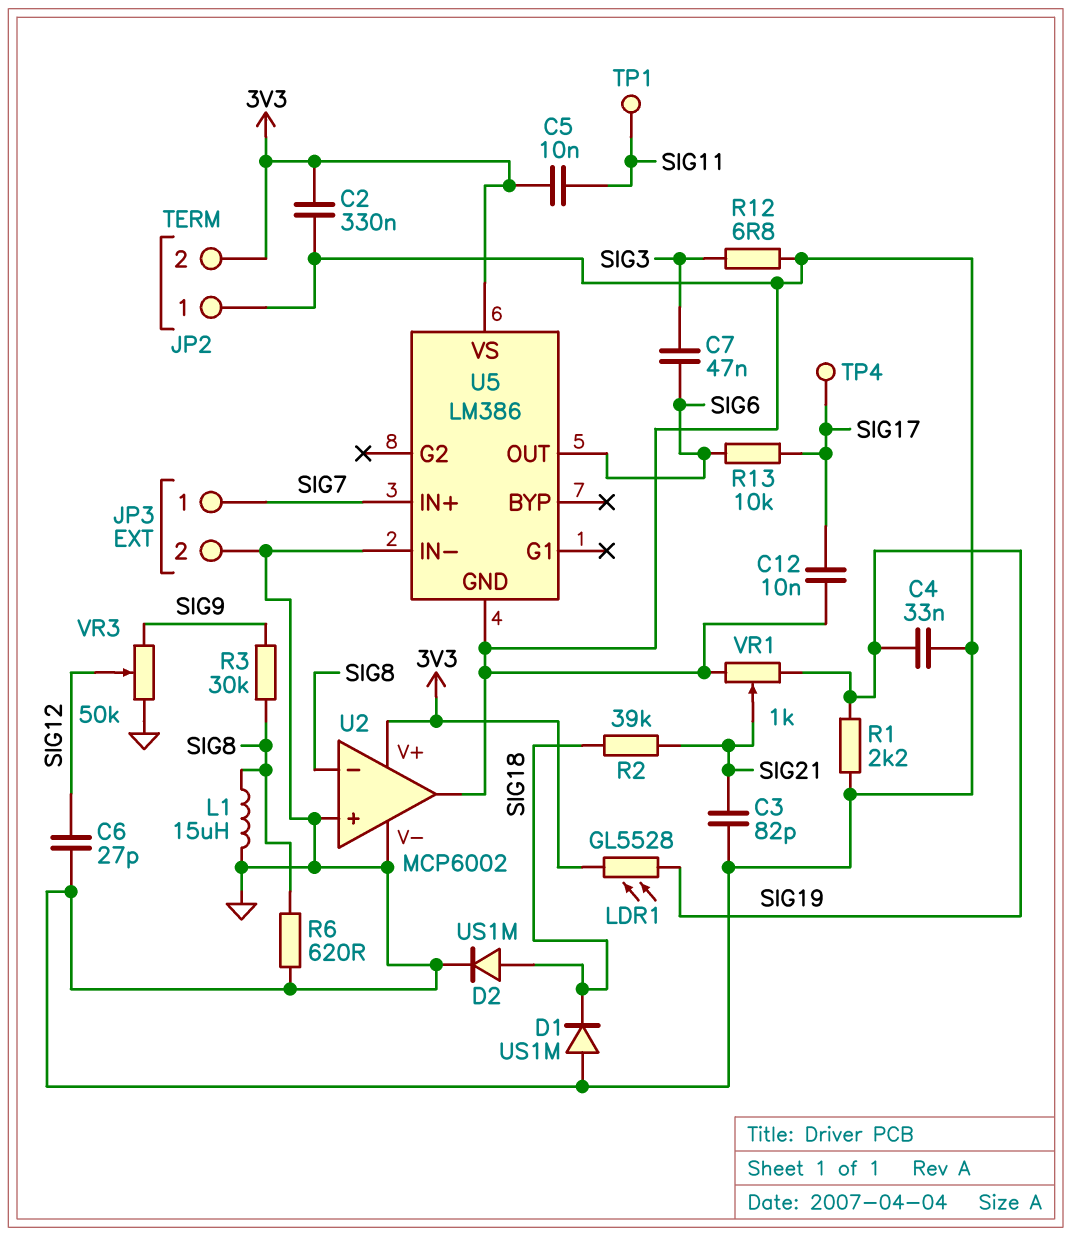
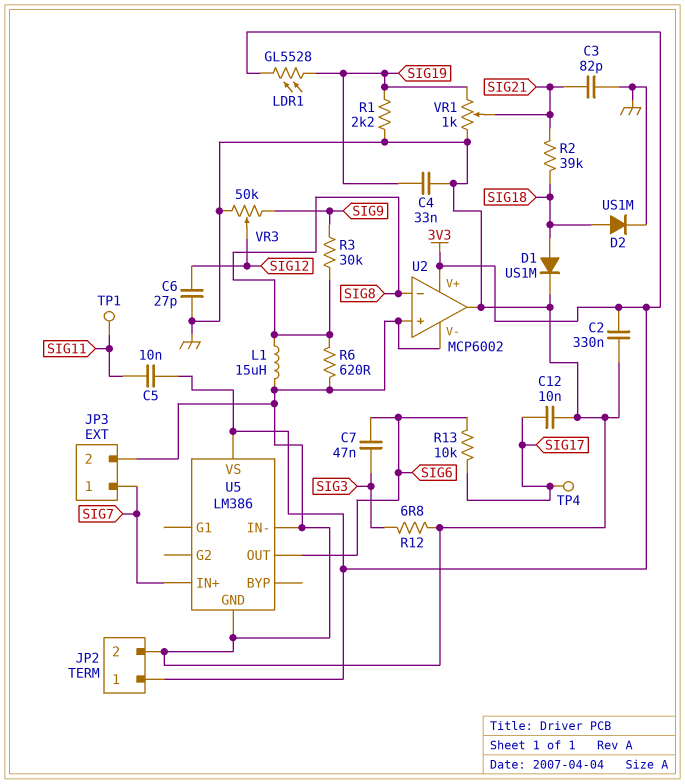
D1: diode US1M (A GND, K SIG18) -> diode US1M (A SIG18, K GND)
JP2 pin 1: GND -> 3V3
JP2 pin 2: 3V3 -> GND

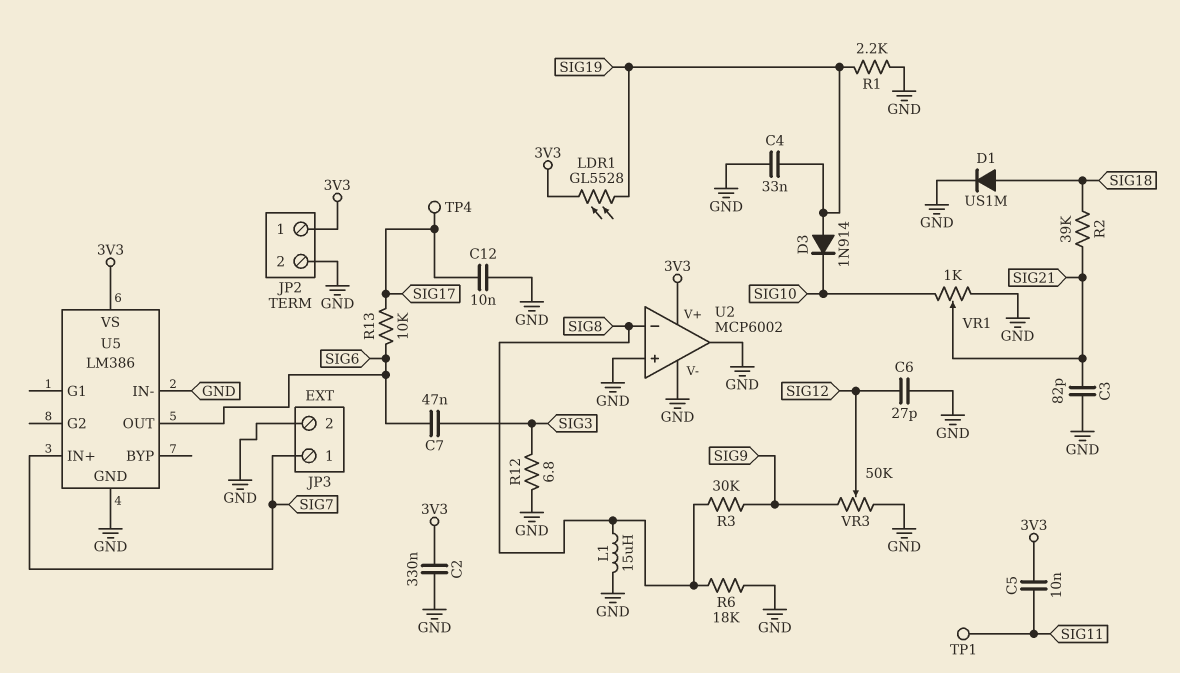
D2: diode US1M (A SIG18, K GND) -> none
D3: none -> diode 1N914 (A SIG19, K SIG10)
R6: 620 (GND, SIG8) -> 18k (GND, SIG8)
VR1: 1k (GND, SIG19, wiper SIG21) -> 1k (GND, SIG10, wiper SIG21)

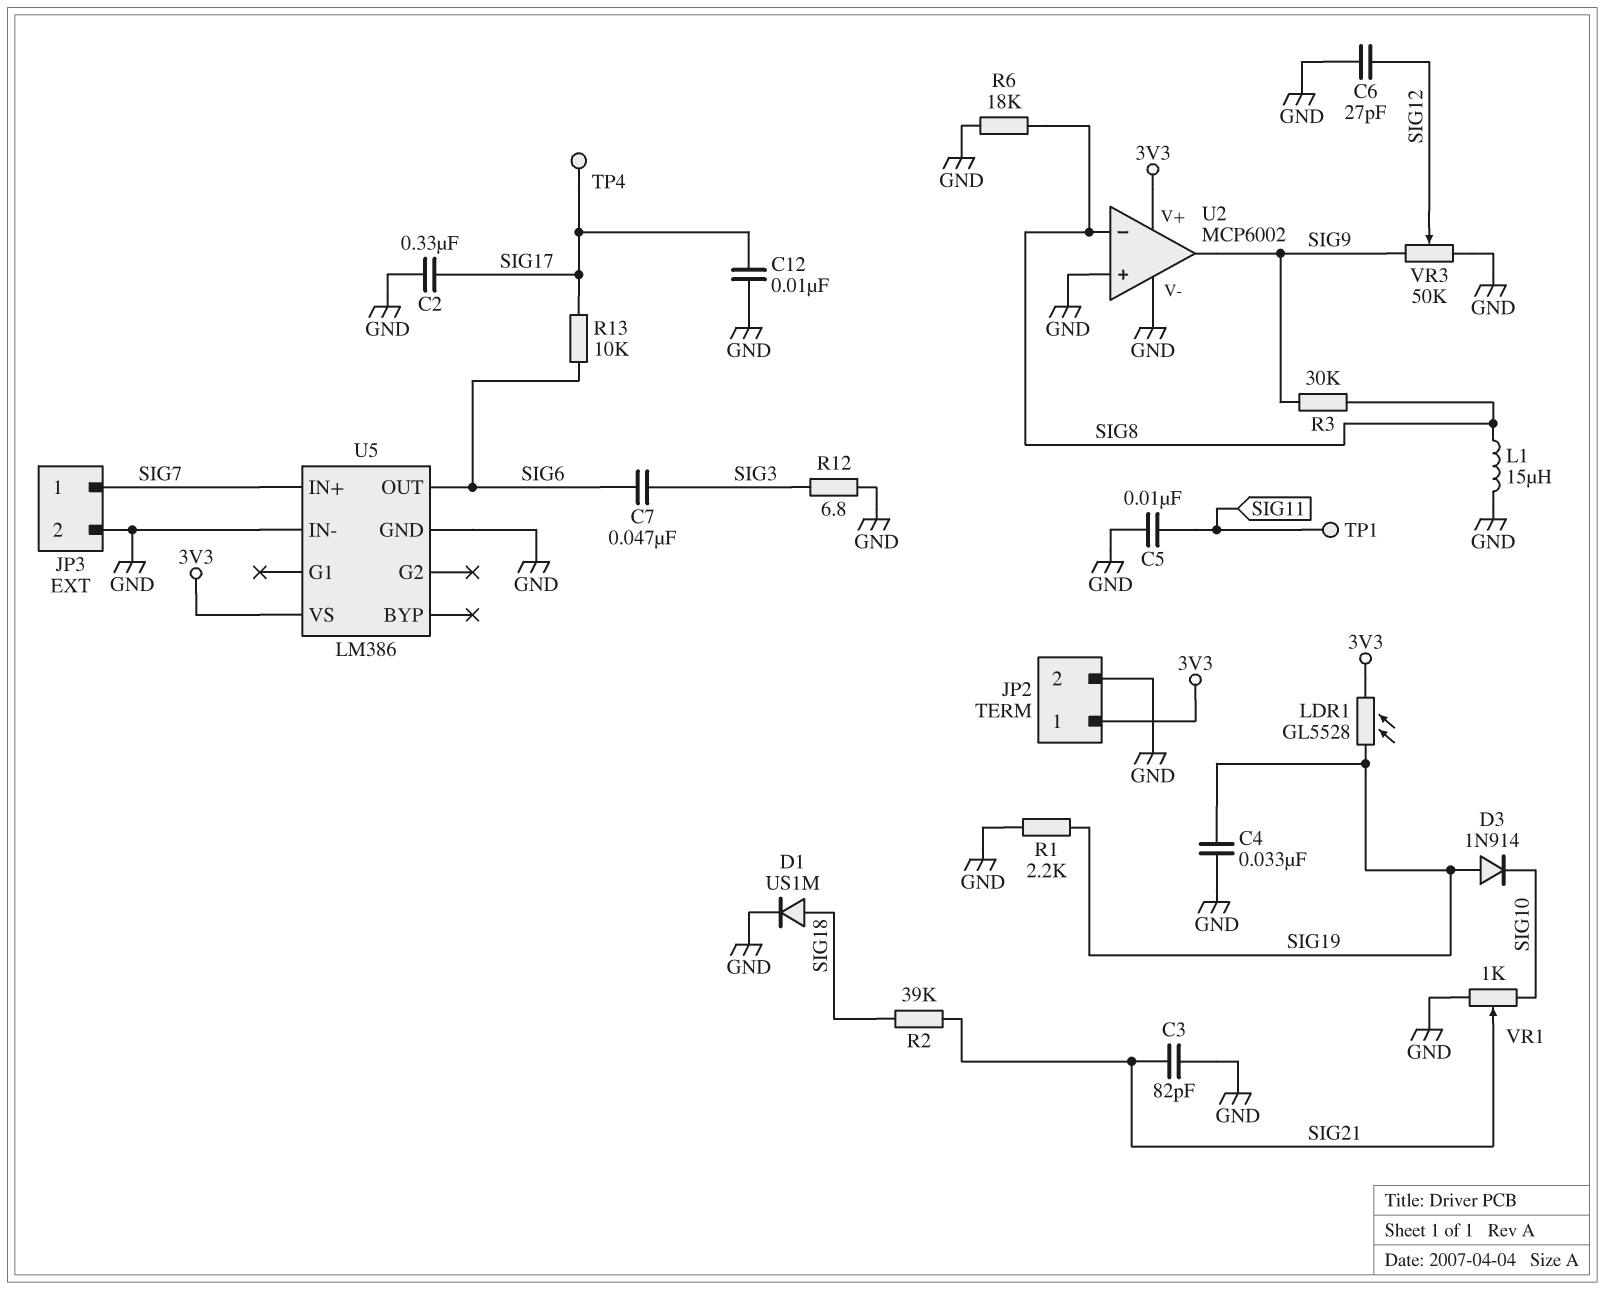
C2: 330nF (3V3, GND) -> 330nF (GND, SIG17)
C5: 10nF (3V3, SIG11) -> 10nF (GND, SIG11)
U2 pin out: GND -> SIG9

